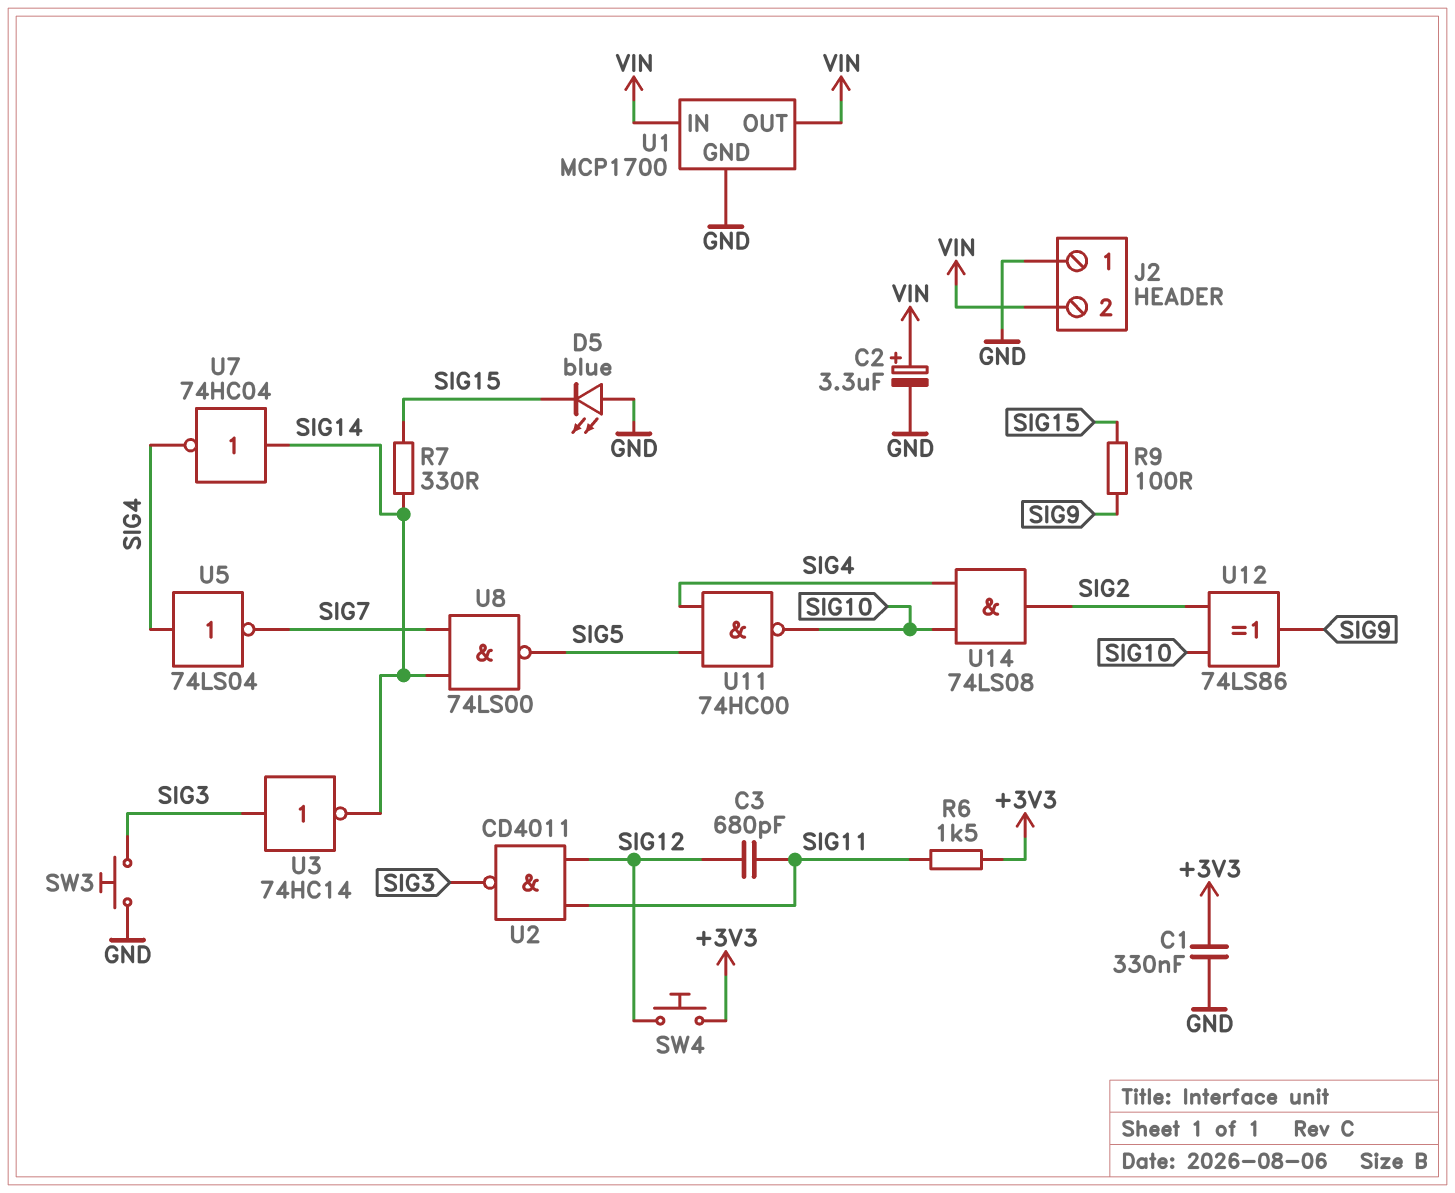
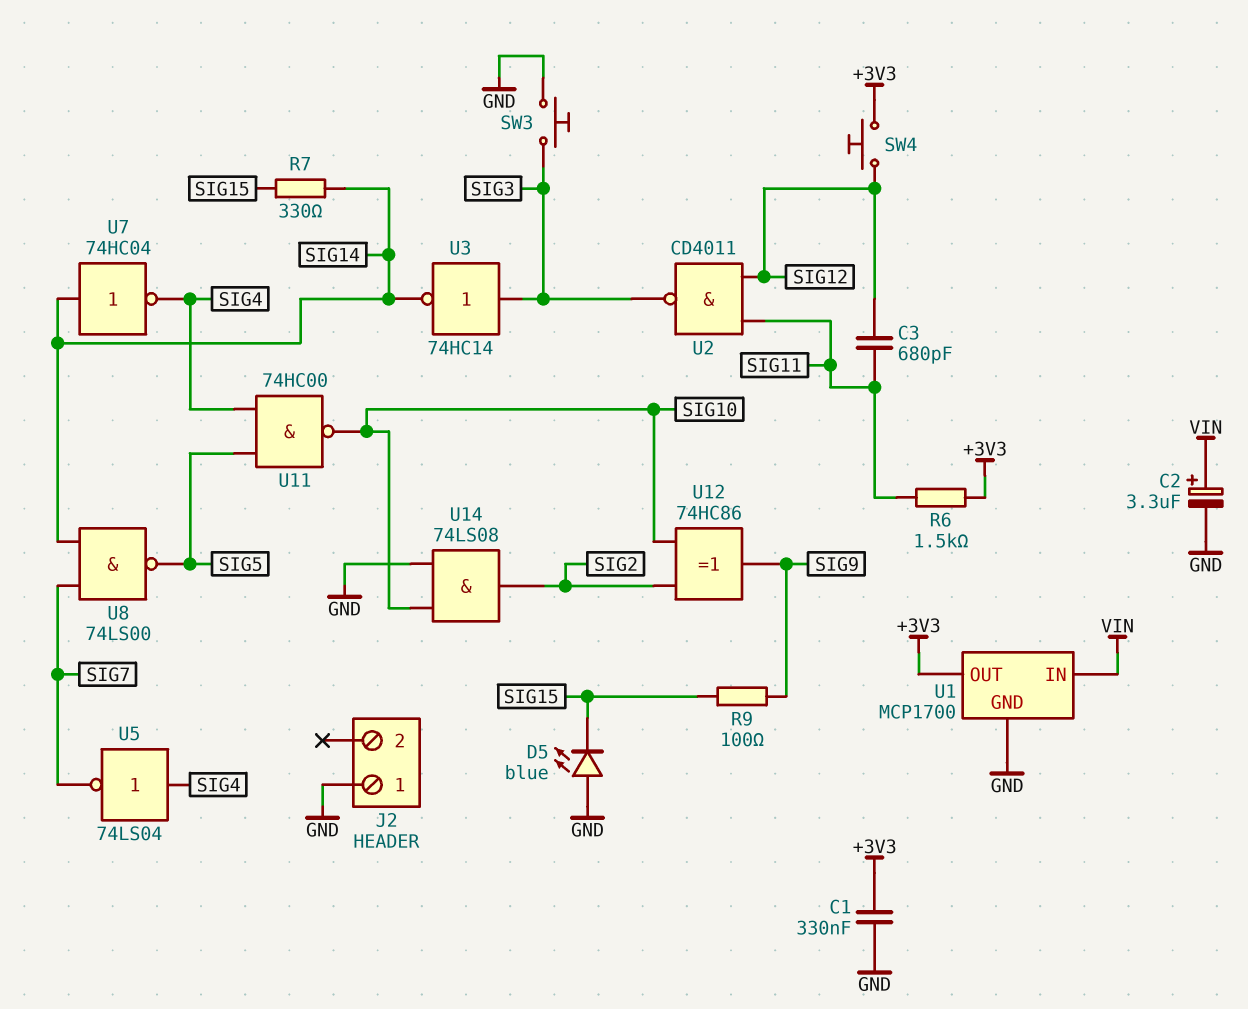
J2 pin 2: VIN -> none
U1 pin OUT: VIN -> +3V3
U12: XOR 74LS86 (in SIG2, in SIG10, out SIG9) -> XOR 74HC86 (in SIG2, in SIG10, out SIG9)
U14: AND 74LS08 (in SIG4, in SIG10, out SIG2) -> AND 74LS08 (in GND, in SIG10, out SIG2)

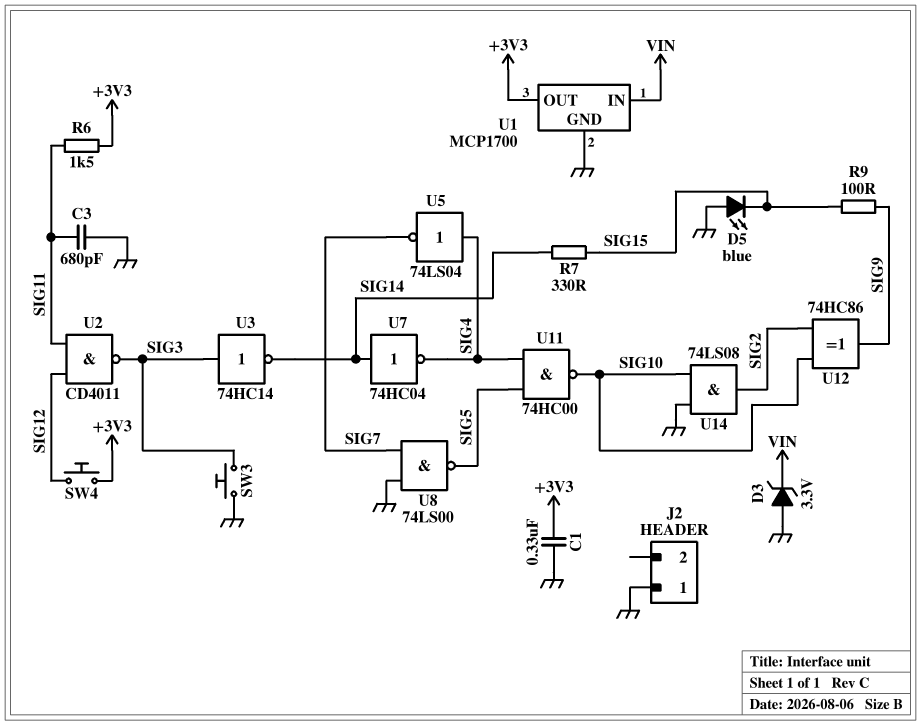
C2: 3.3uF (plus VIN, minus GND) -> none
C3: 680pF (SIG11, SIG12) -> 680pF (GND, SIG11)
D3: none -> zener 3.3V (A GND, K VIN)
U8: NAND 74LS00 (in SIG7, in SIG14, out SIG5) -> NAND 74LS00 (in GND, in SIG7, out SIG5)

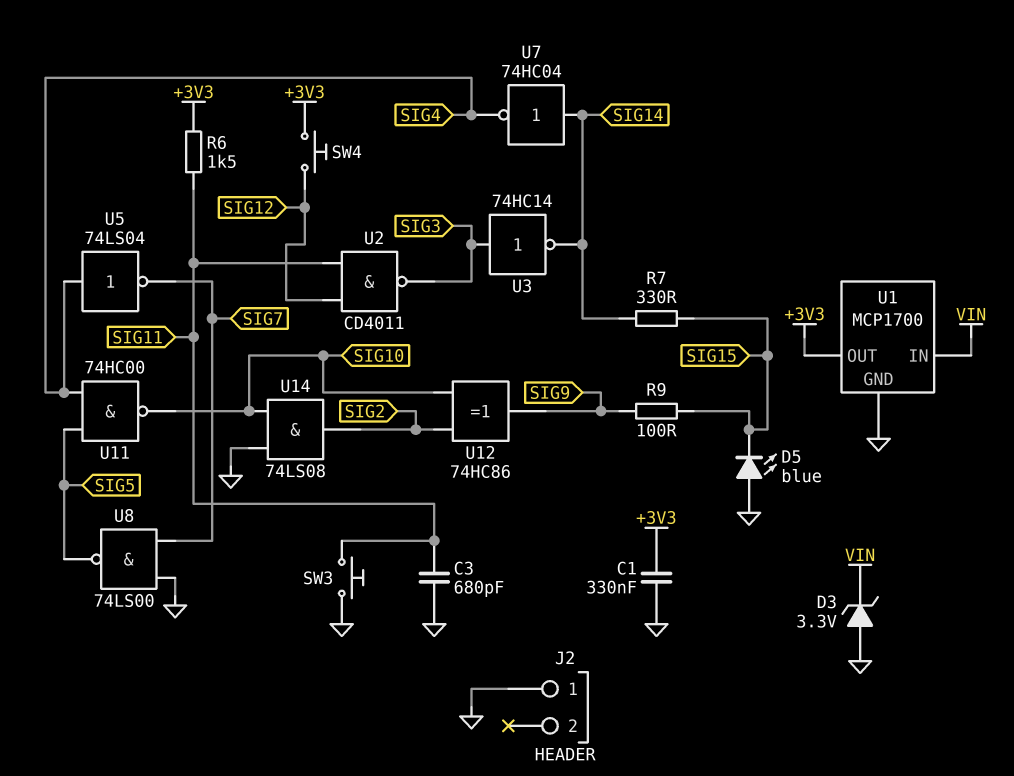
SW3: button (GND, SIG3) -> button (GND, SIG11)

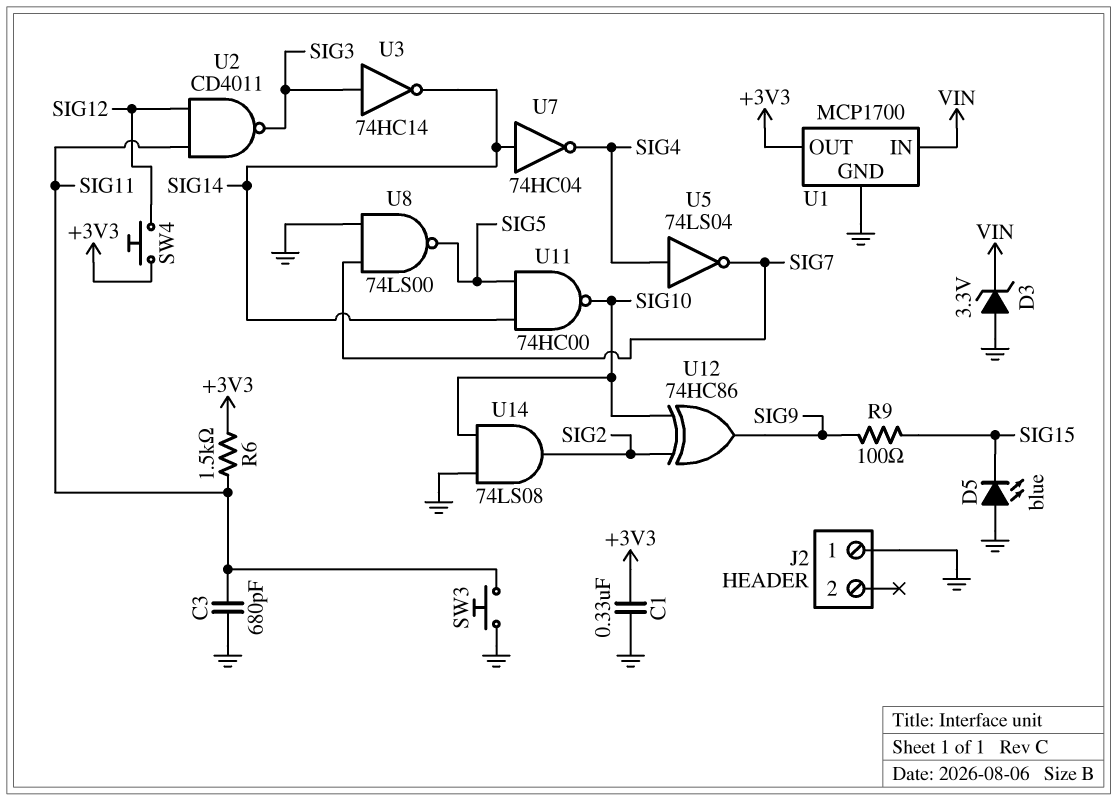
R7: 330 (SIG14, SIG15) -> none
U11: NAND 74HC00 (in SIG4, in SIG5, out SIG10) -> NAND 74HC00 (in SIG5, in SIG14, out SIG10)

